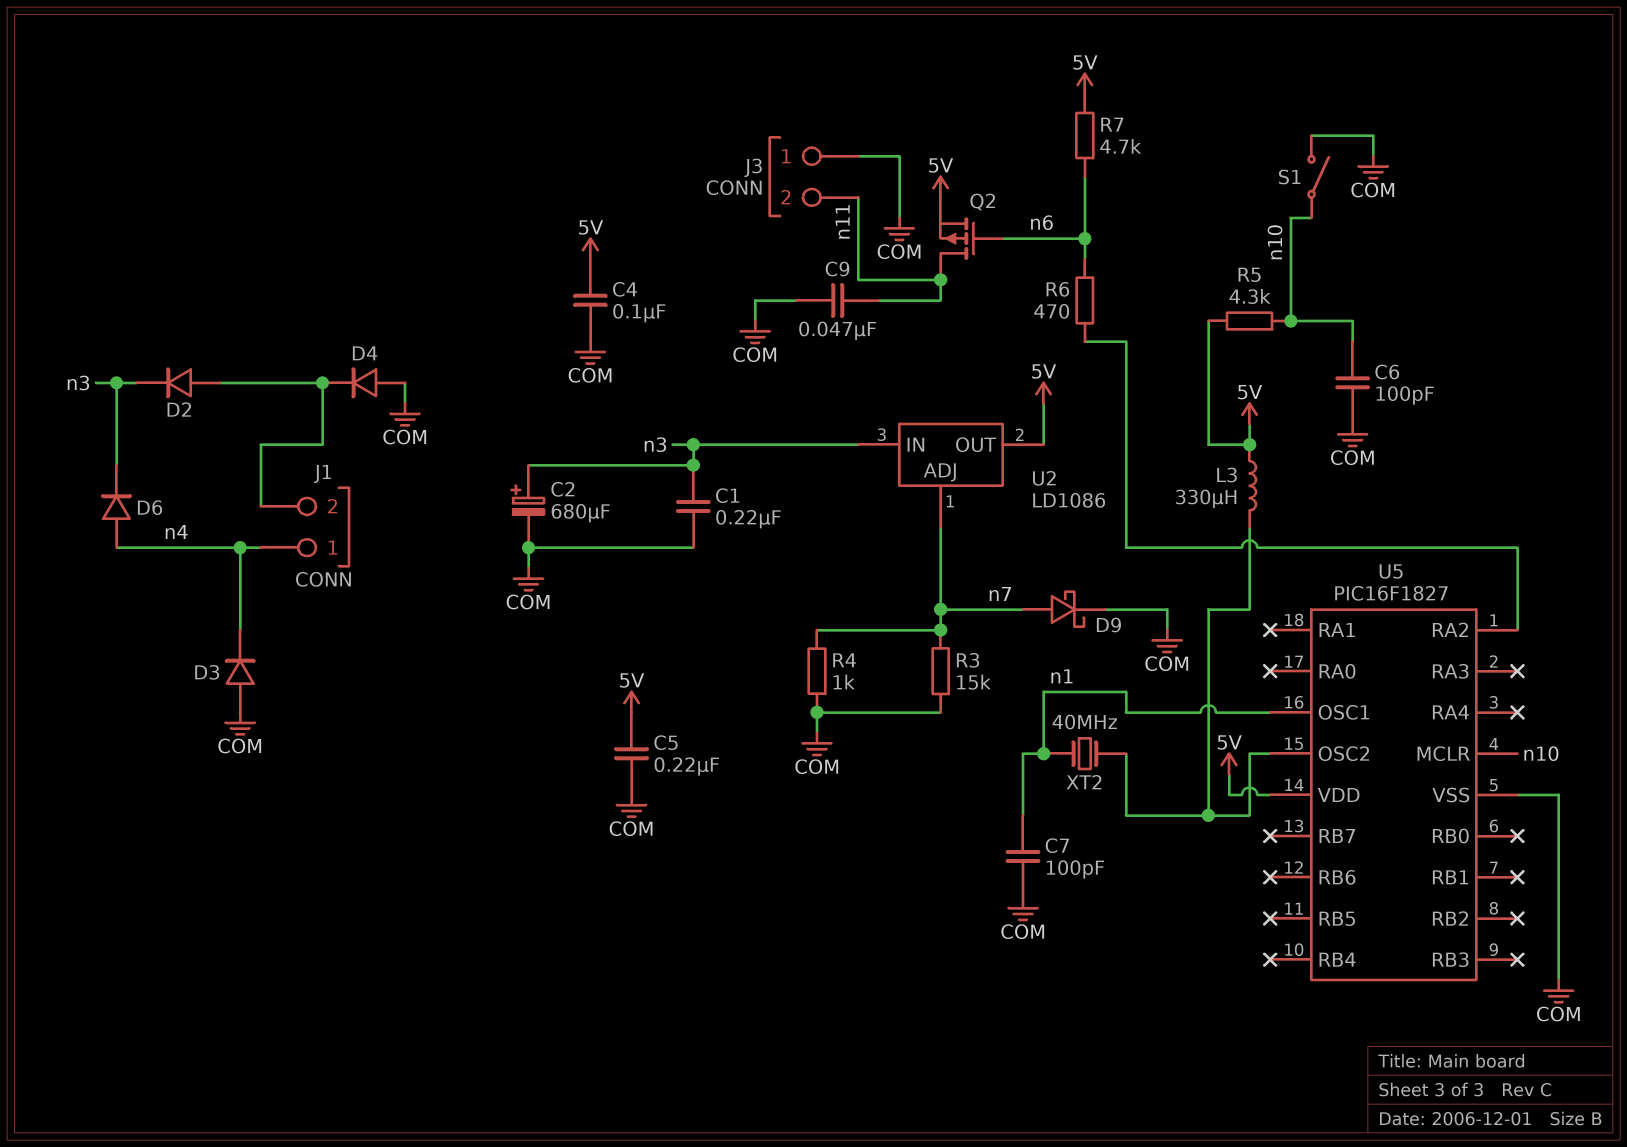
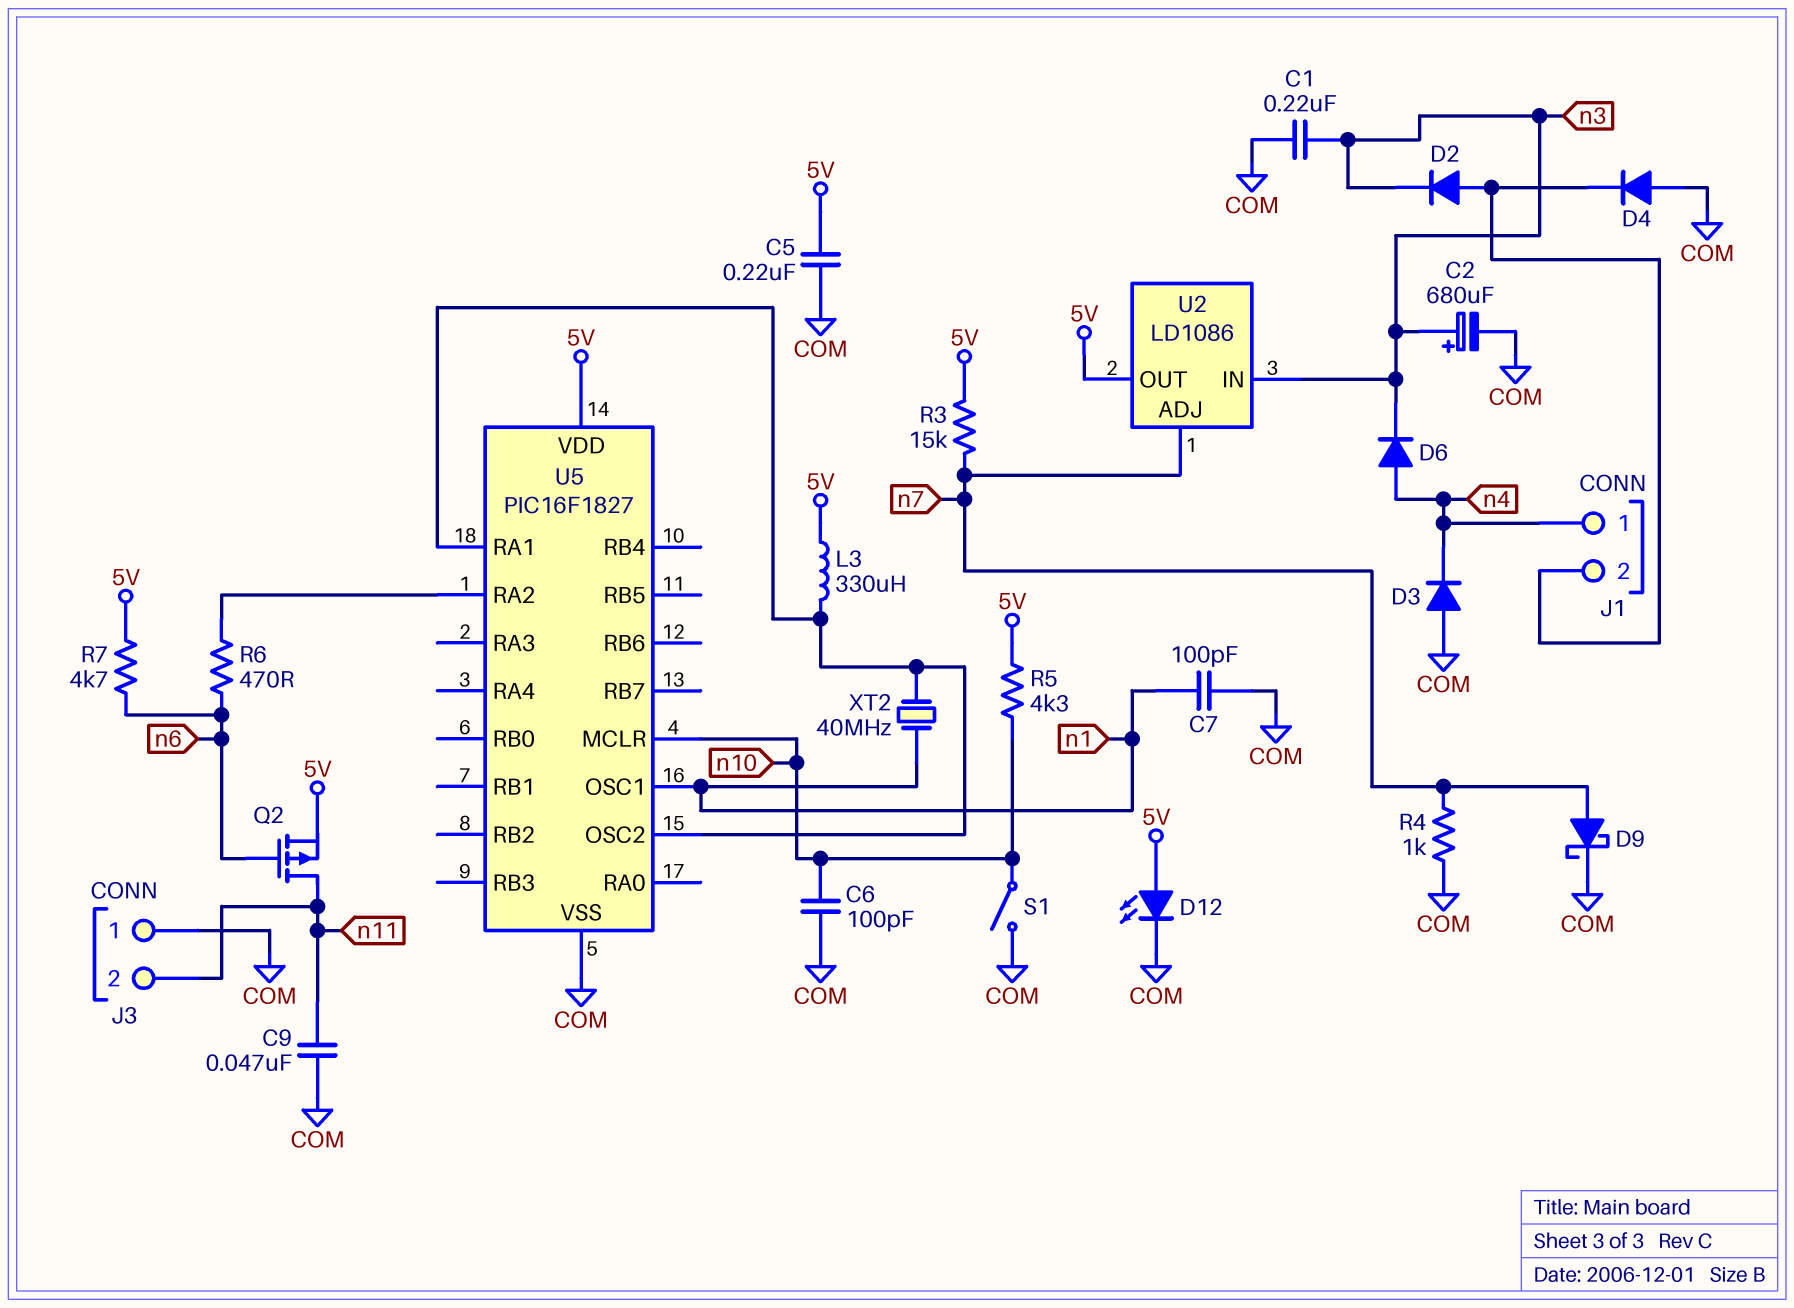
C4: 100nF (5V, COM) -> none
D12: none -> LED (A 5V, K COM)
R3: 15k (COM, n7) -> 15k (5V, n7)
U5 pin RA1: none -> U5/OSC2

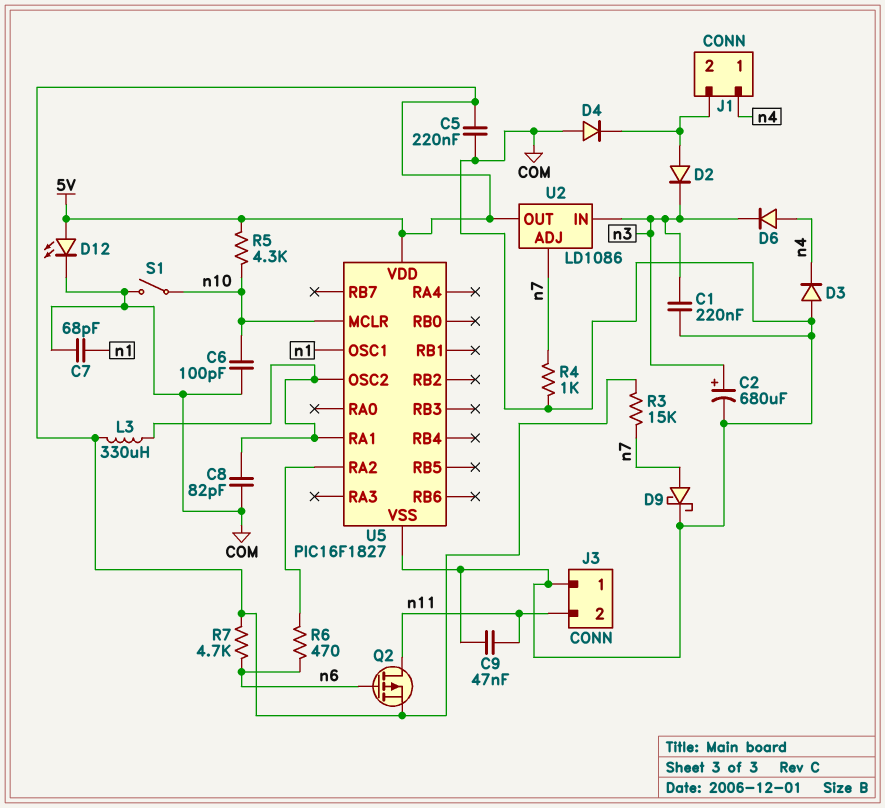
C7: 100pF (COM, n1) -> 68pF (COM, n1)
C8: none -> 82pF (COM, U5/OSC2)
XT2: 40MHz (U5/OSC2, n1) -> none

